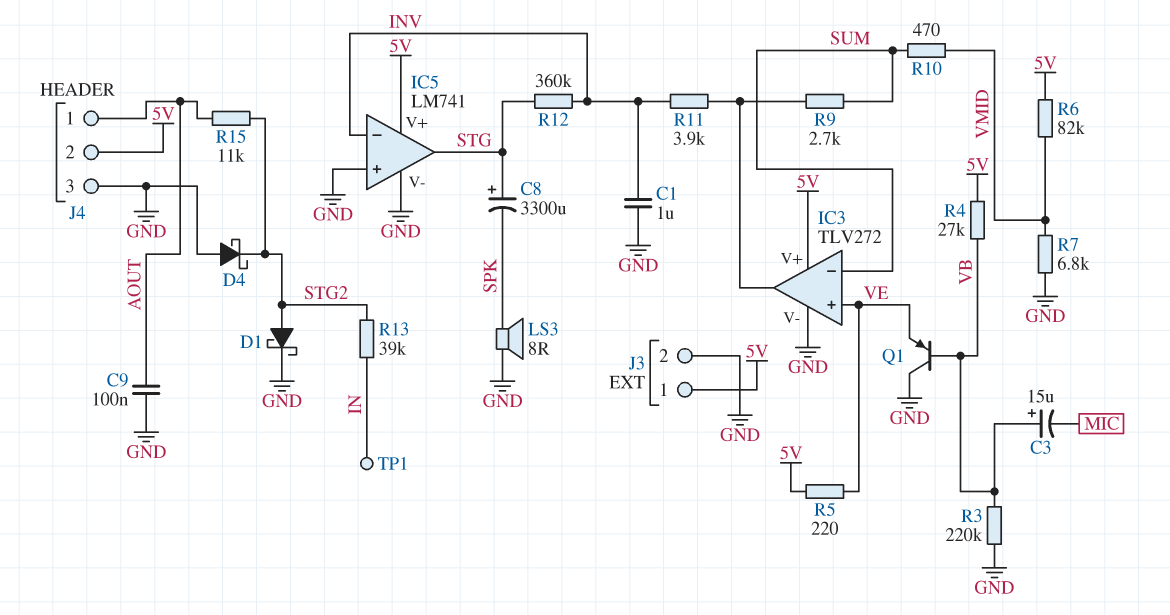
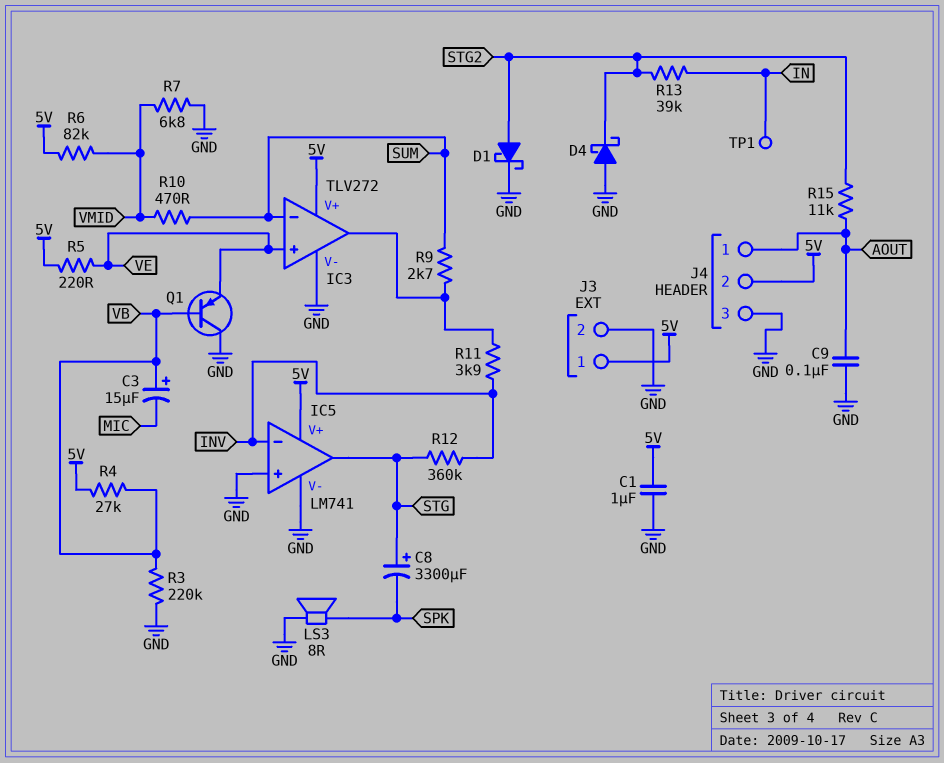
C1: 1uF (GND, INV) -> 1uF (5V, GND)

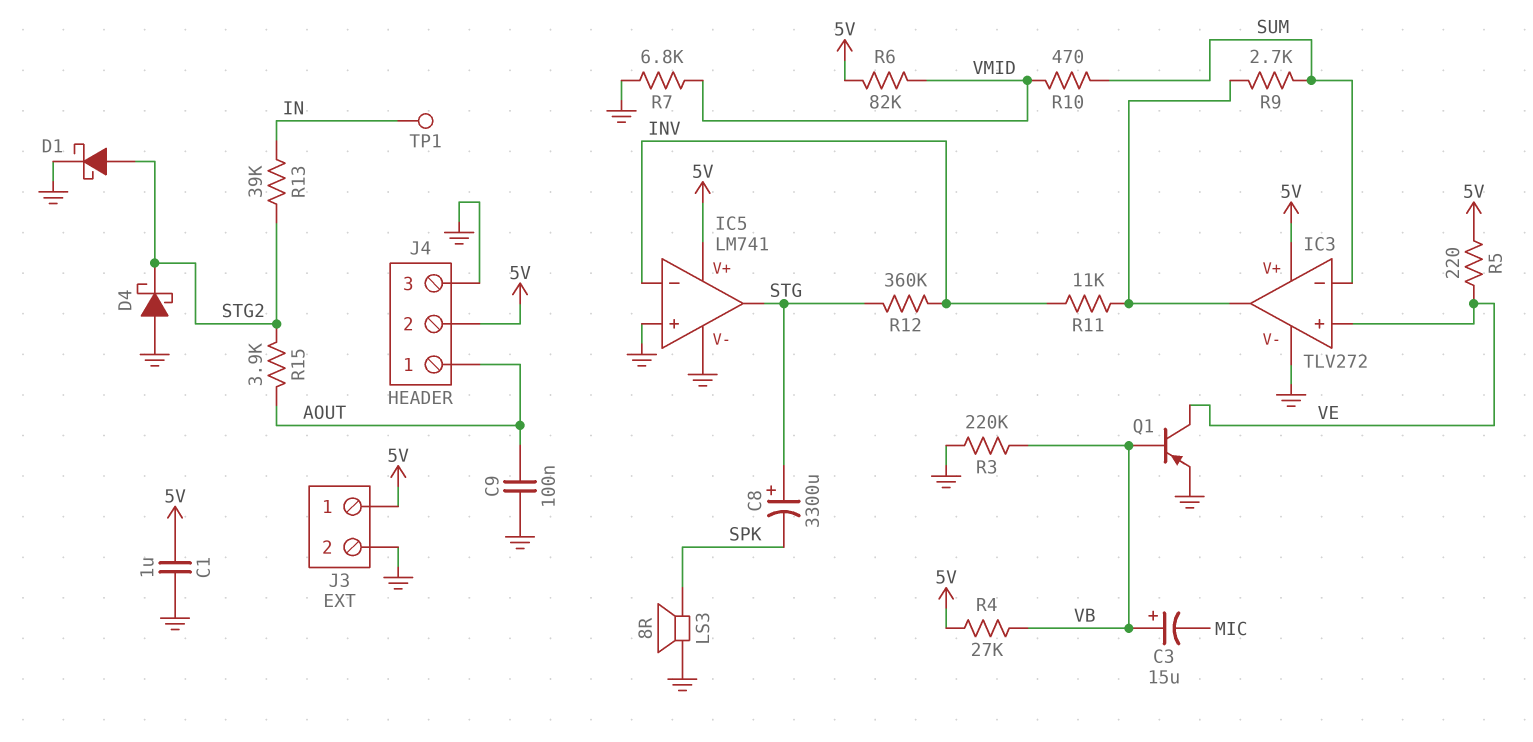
Q1: PNP (B VB, C GND, E VE) -> PNP (B VB, C VE, E GND)
R11: 3.9k (IC3/out, INV) -> 11k (IC3/out, INV)
R15: 11k (AOUT, STG2) -> 3.9k (AOUT, STG2)

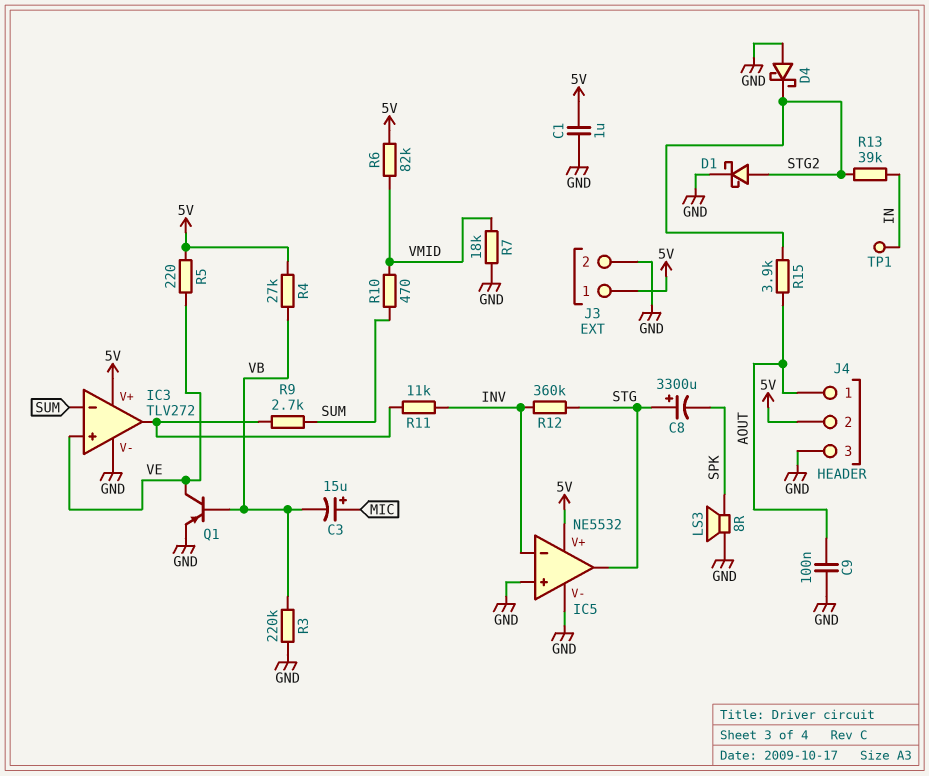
C3: 15uF (plus VB, minus MIC) -> 15uF (plus MIC, minus VB)
IC5: LM741 -> NE5532
R7: 6.8k (GND, VMID) -> 18k (GND, VMID)

